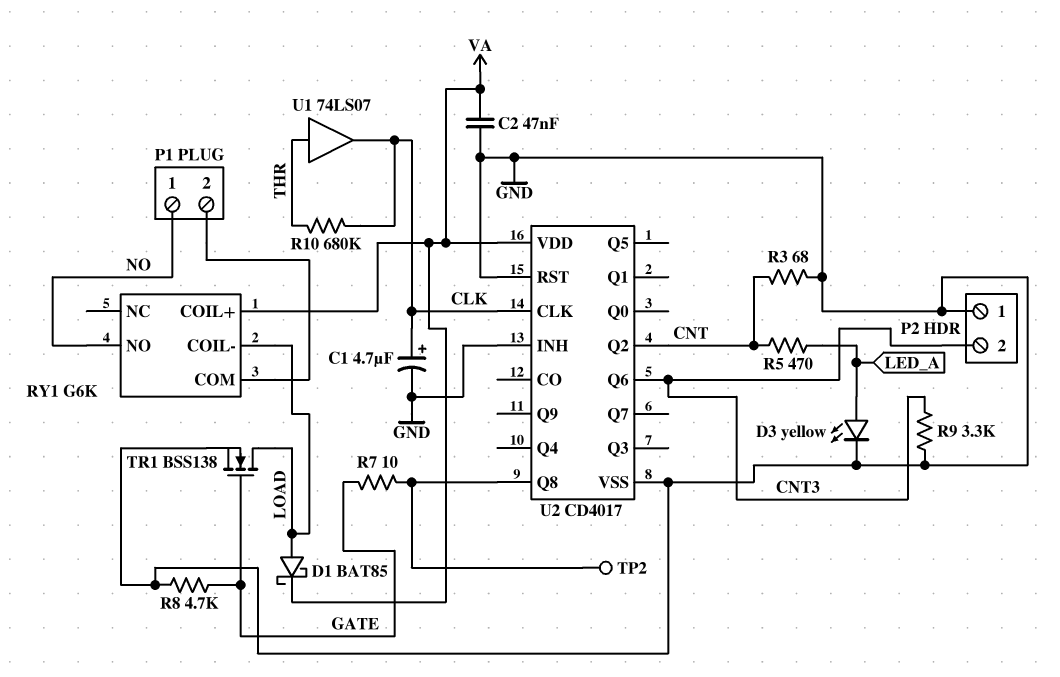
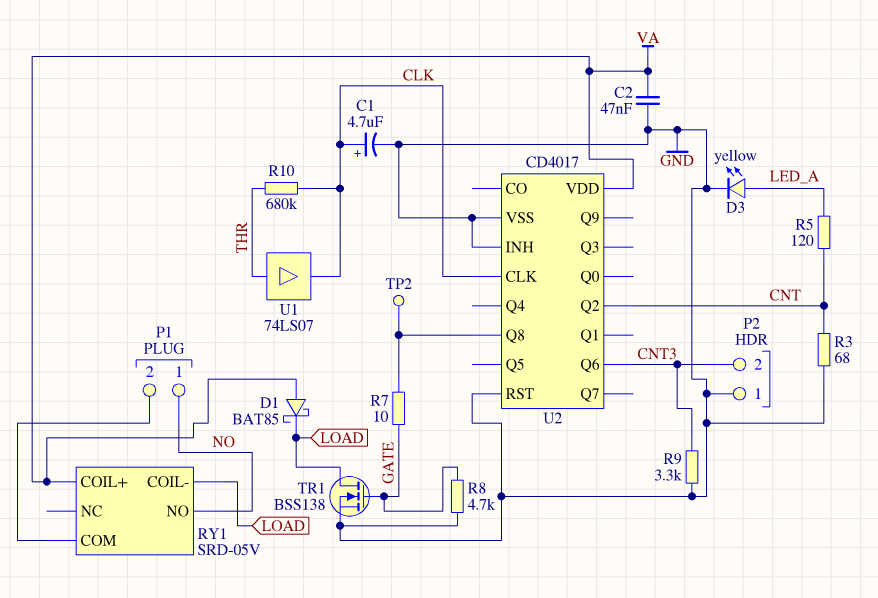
D1: schottky BAT85 (A LOAD, K VA) -> schottky BAT85 (A VA, K LOAD)
R5: 470 (CNT, LED_A) -> 120 (CNT, LED_A)
RY1: G6K -> SRD-05V

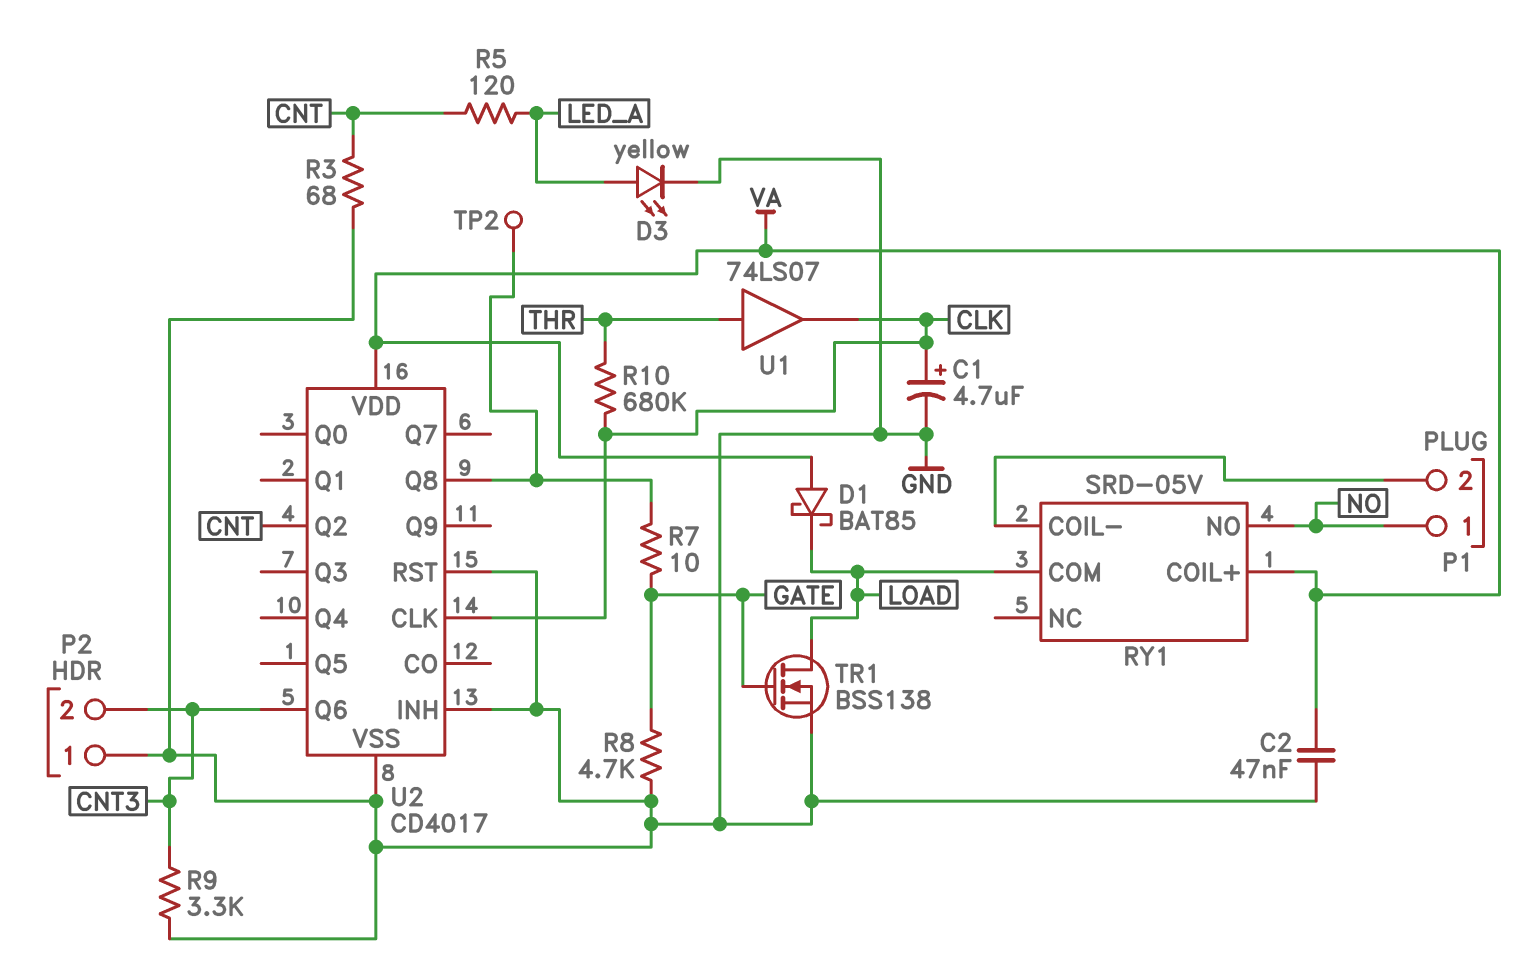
RY1 pin COIL-: LOAD -> P1/2
RY1 pin COM: P1/2 -> LOAD

